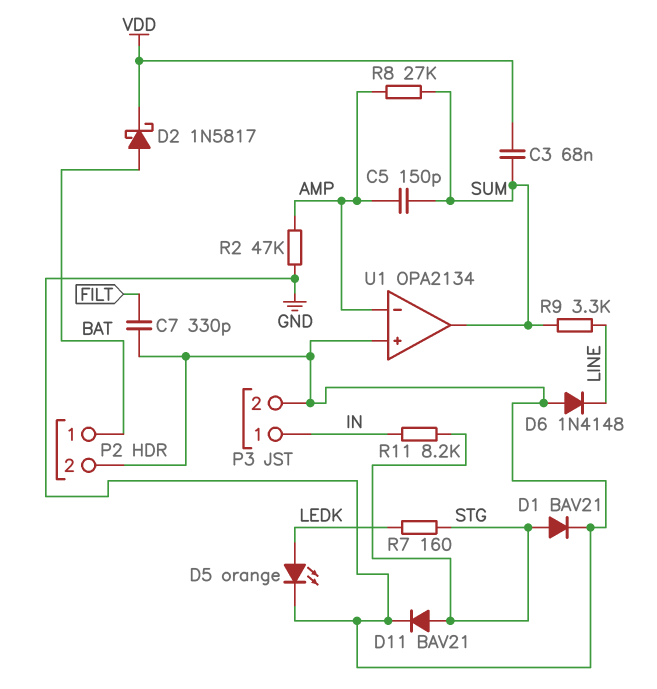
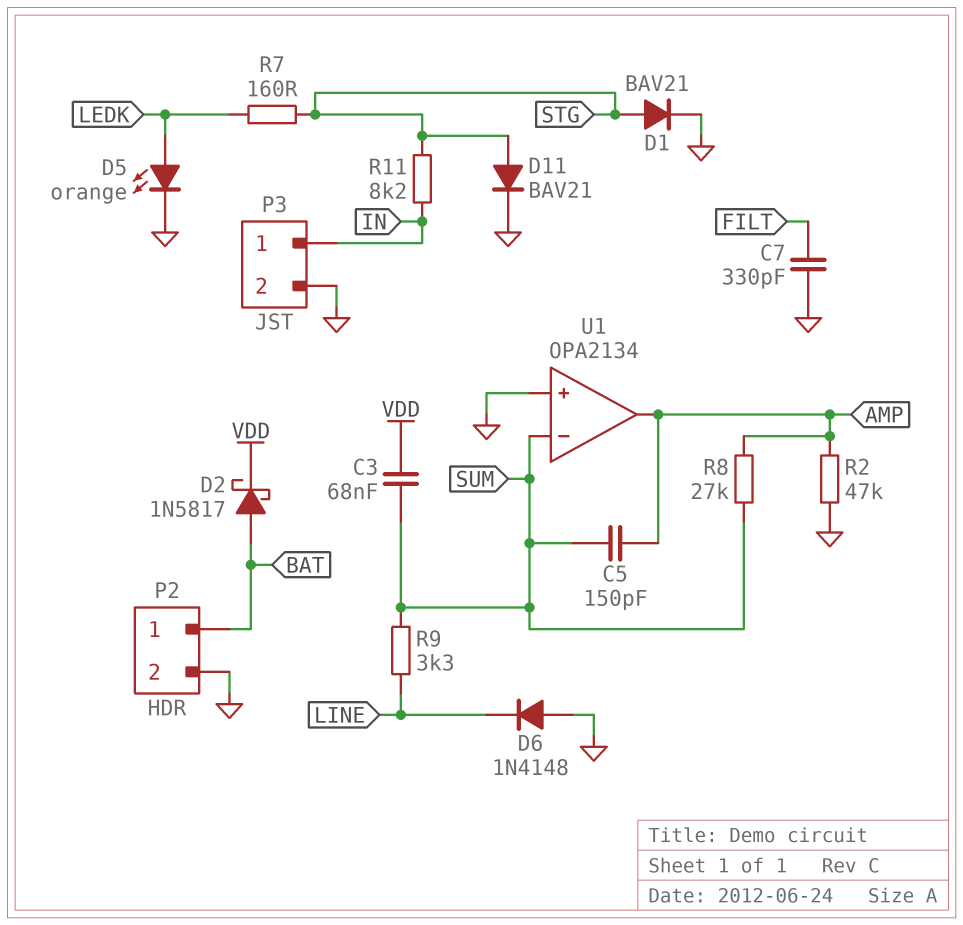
U1 pin in-: AMP -> SUM
U1 pin out: SUM -> AMP

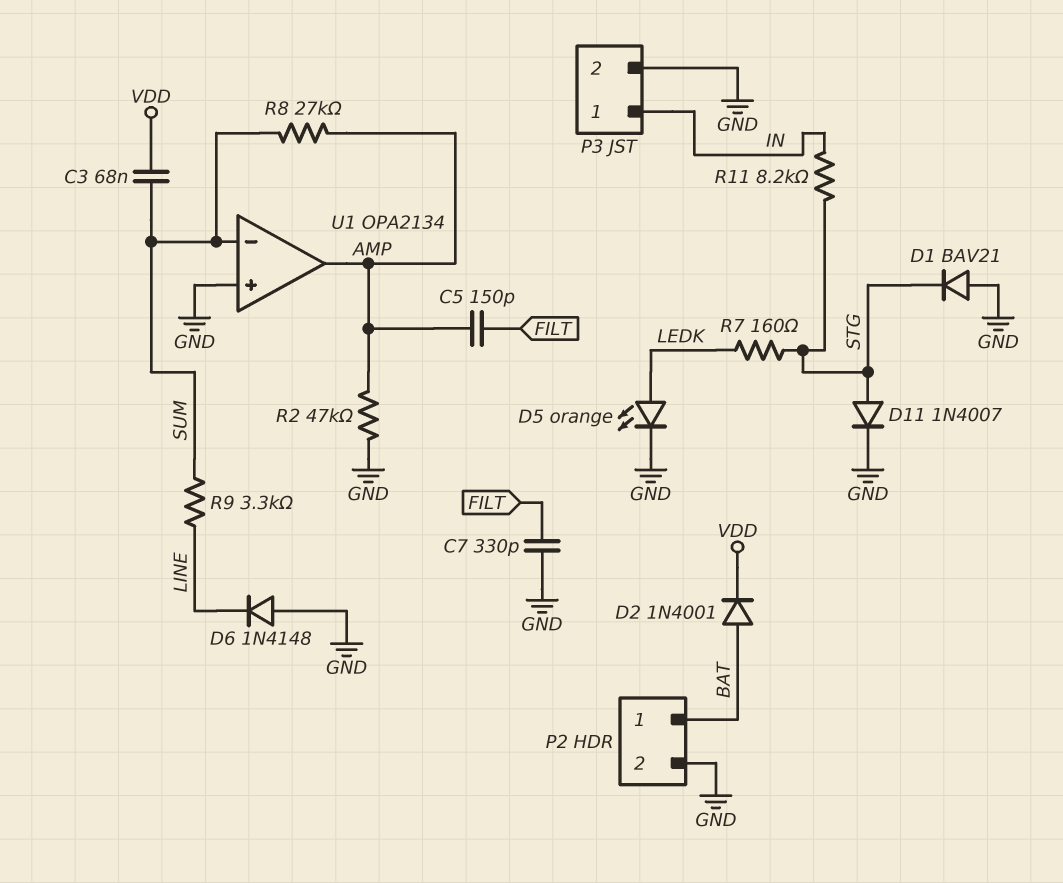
C5: 150pF (AMP, SUM) -> 150pF (AMP, FILT)
D1: diode BAV21 (A STG, K GND) -> diode BAV21 (A GND, K STG)
D2: schottky 1N5817 (A BAT, K VDD) -> diode 1N4001 (A BAT, K VDD)
D11: diode BAV21 (A STG, K GND) -> diode 1N4007 (A STG, K GND)

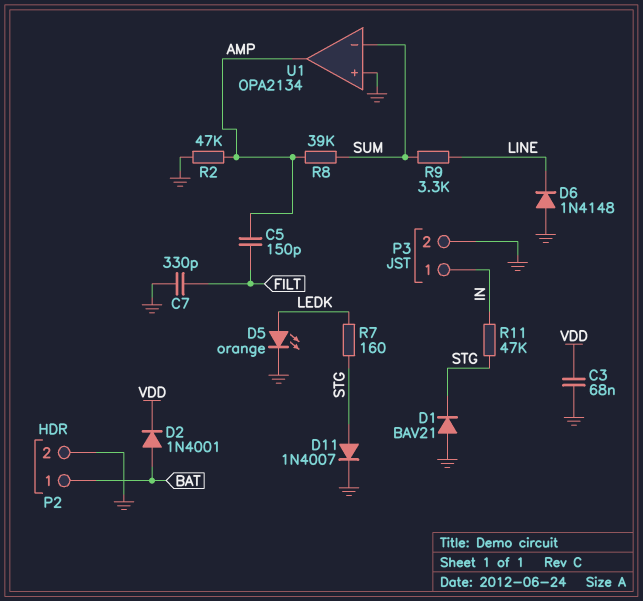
C3: 68nF (SUM, VDD) -> 68nF (GND, VDD)
R8: 27k (AMP, SUM) -> 39k (AMP, SUM)
R11: 8.2k (IN, STG) -> 47k (IN, STG)

